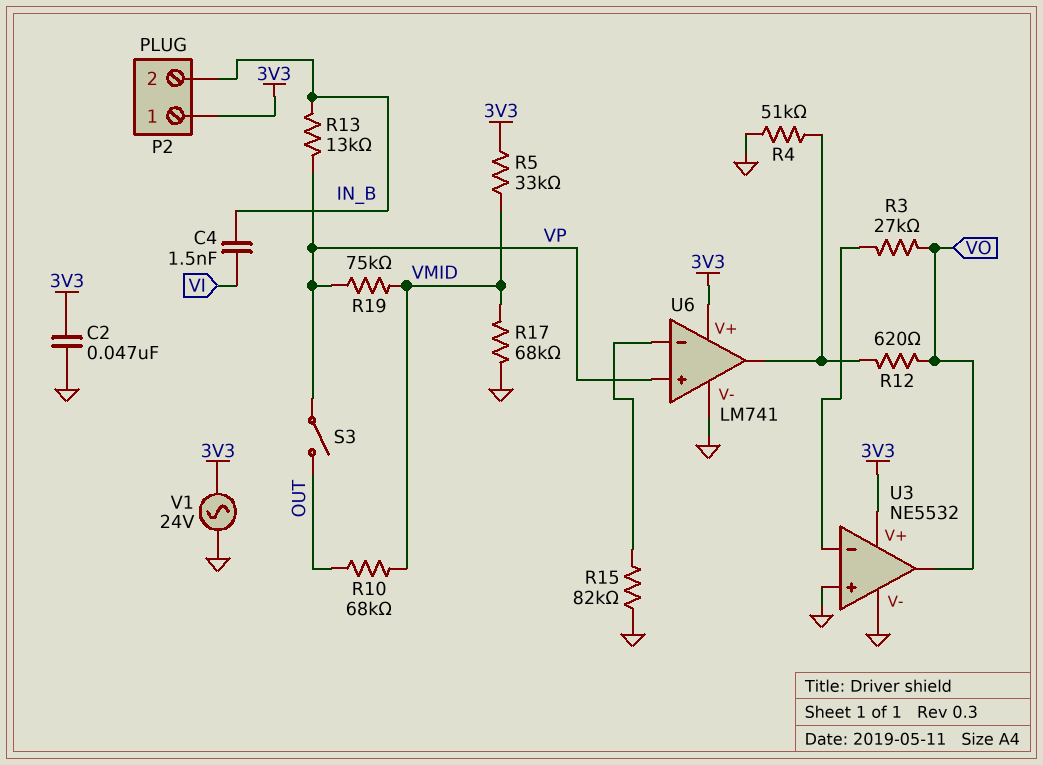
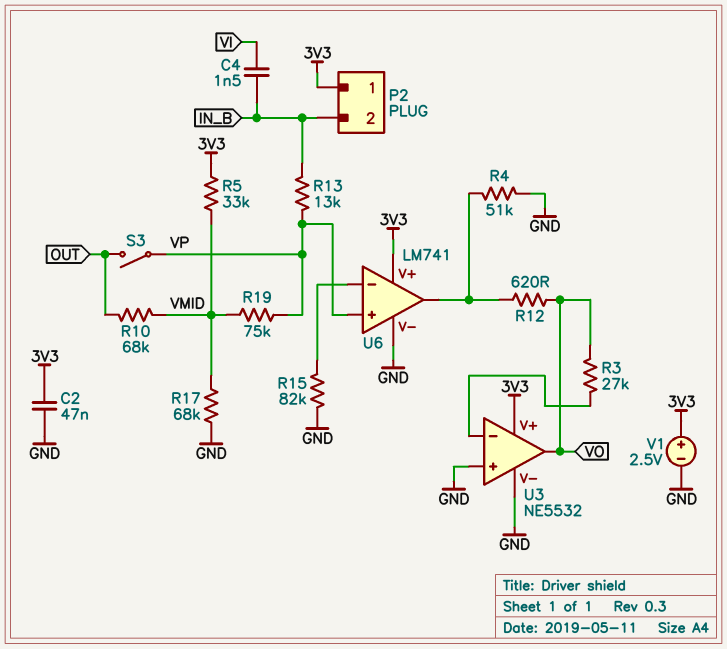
V1: AC 24V (3V3, GND) -> 2.5V (plus 3V3, minus GND)

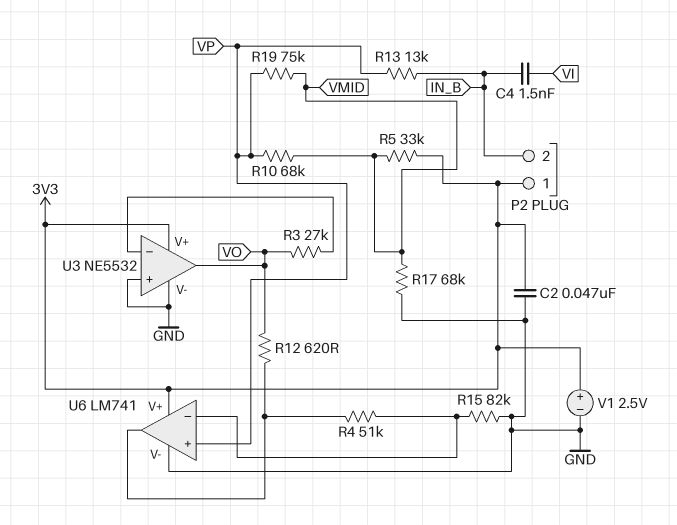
R4: 51k (GND, U6/out) -> 51k (U6/in-, U6/out)
R10: 68k (OUT, VMID) -> 68k (VMID, VP)
S3: switch (OUT, VP) -> none

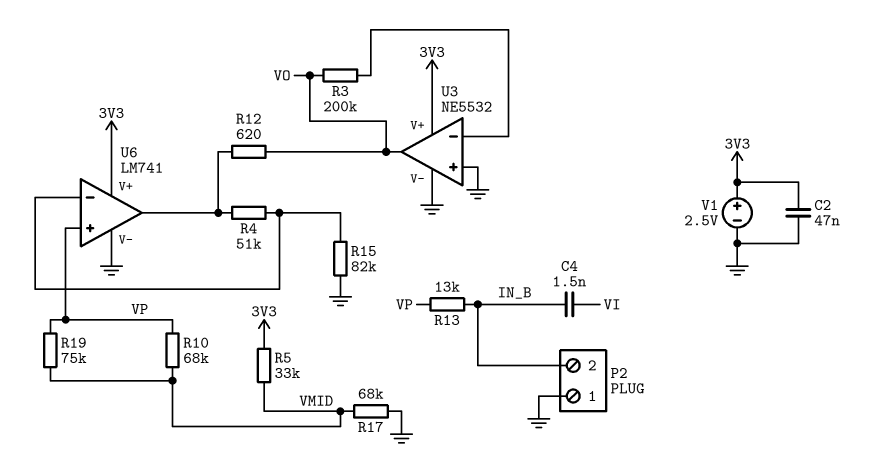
P2 pin 1: 3V3 -> GND
R3: 27k (U3/in-, VO) -> 200k (U3/in-, VO)

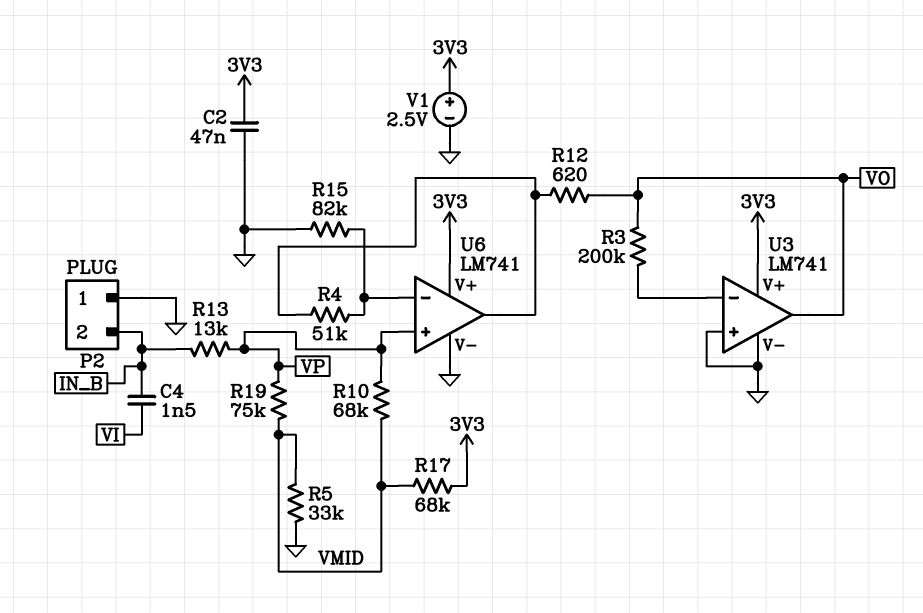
R5: 33k (3V3, VMID) -> 33k (GND, VMID)
R17: 68k (GND, VMID) -> 68k (3V3, VMID)
U3: NE5532 -> LM741

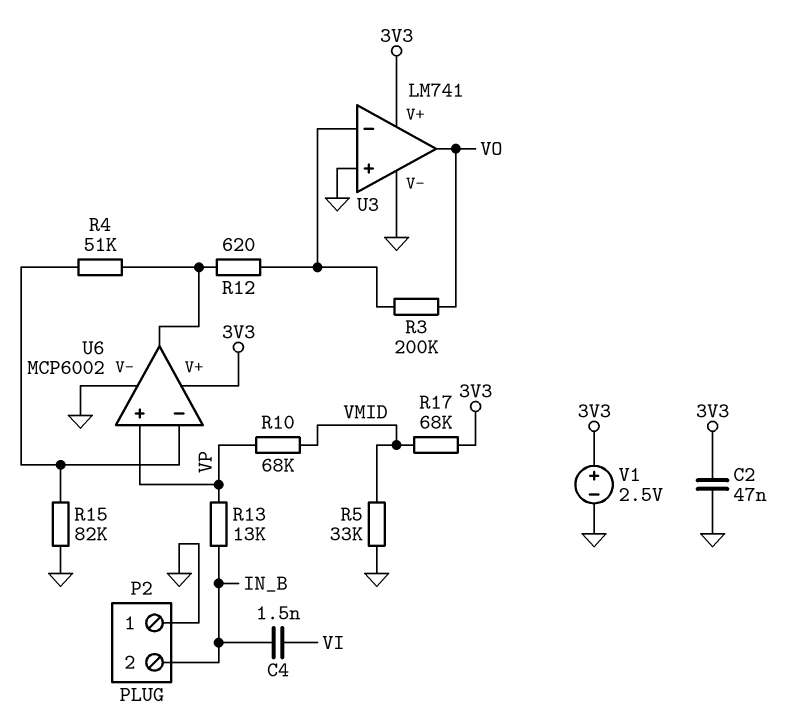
R12: 620 (U6/out, VO) -> 620 (U3/in-, U6/out)
R19: 75k (VMID, VP) -> none
U6: LM741 -> MCP6002

